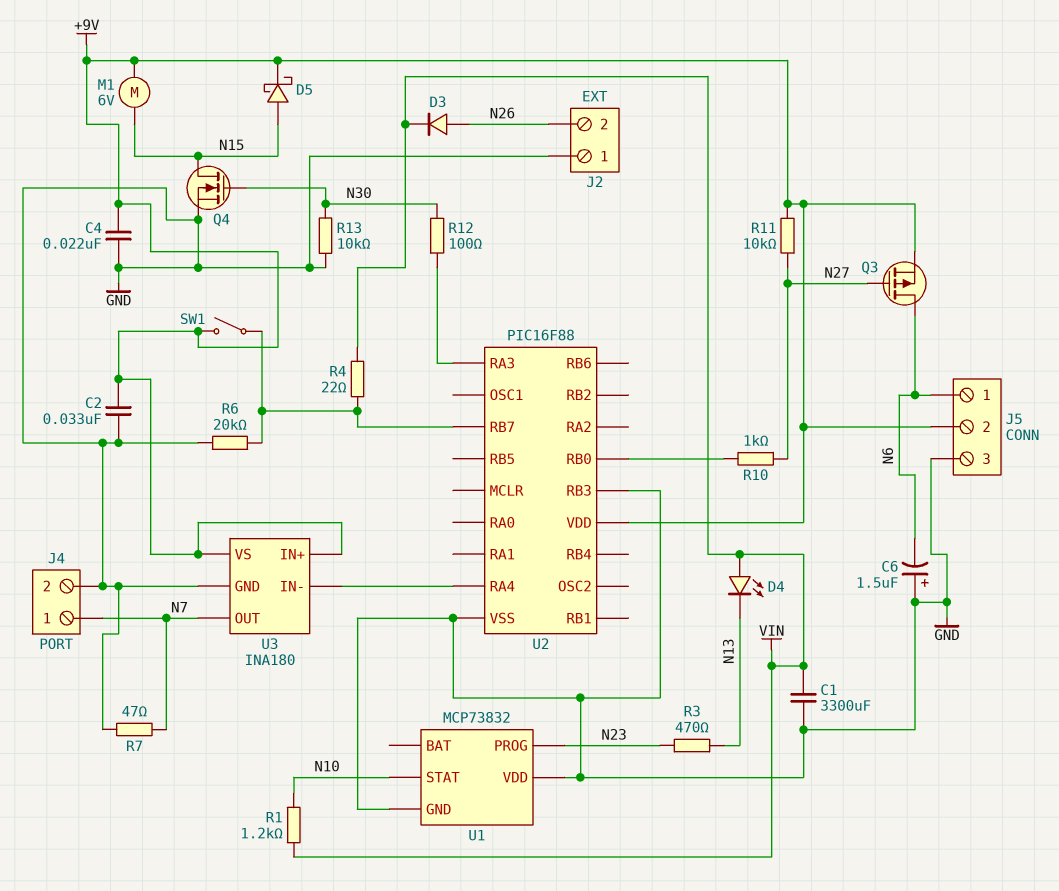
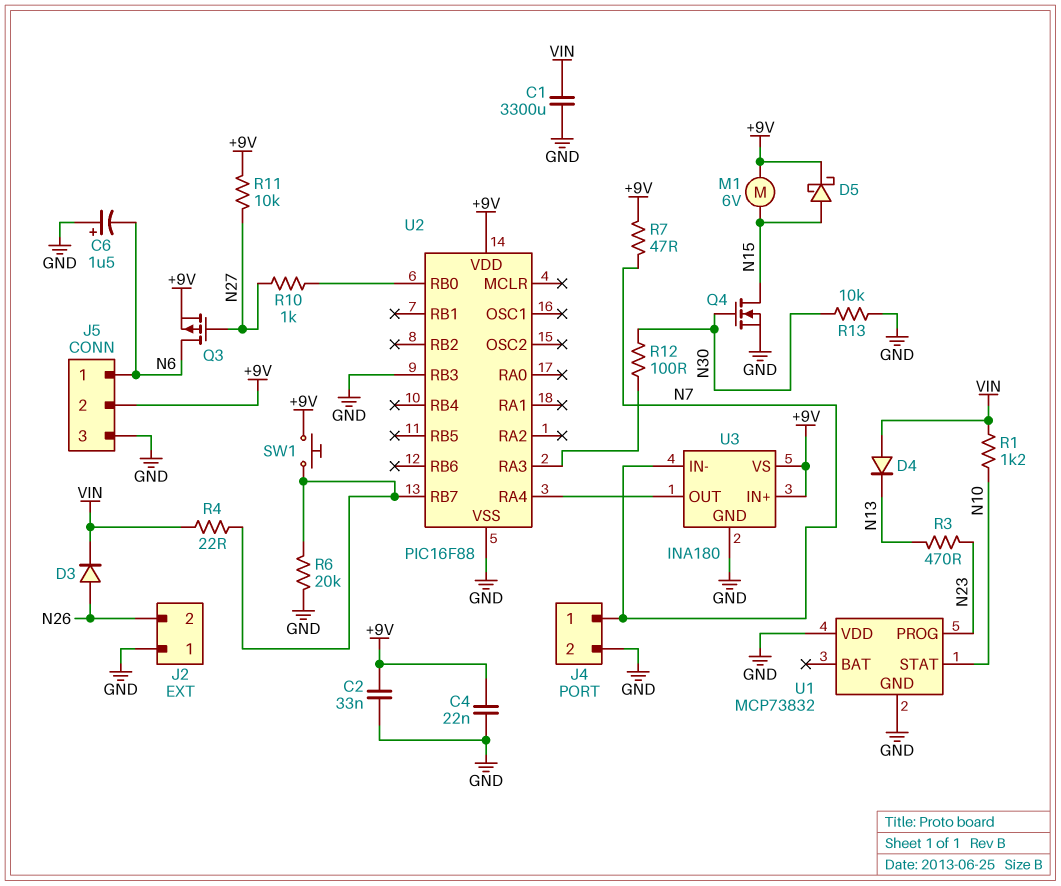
D4: LED (A VIN, K N13) -> diode (A VIN, K N13)
R7: 47 (GND, N7) -> 47 (+9V, N7)
SW1: switch (+9V, U2/RB7) -> button (+9V, U2/RB7)
U3 pin IN-: U2/RA4 -> N7
U3 pin OUT: N7 -> U2/RA4

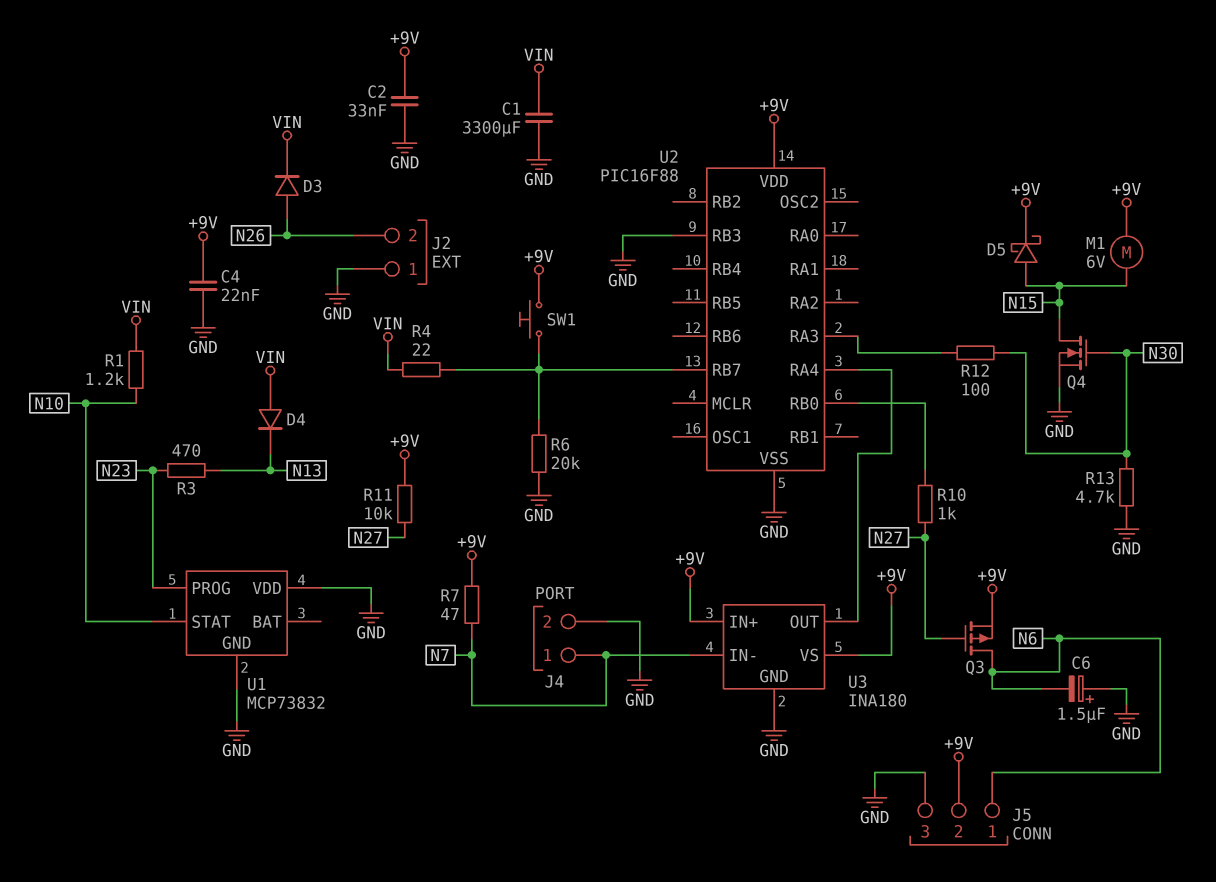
R13: 10k (GND, N30) -> 4.7k (GND, N30)

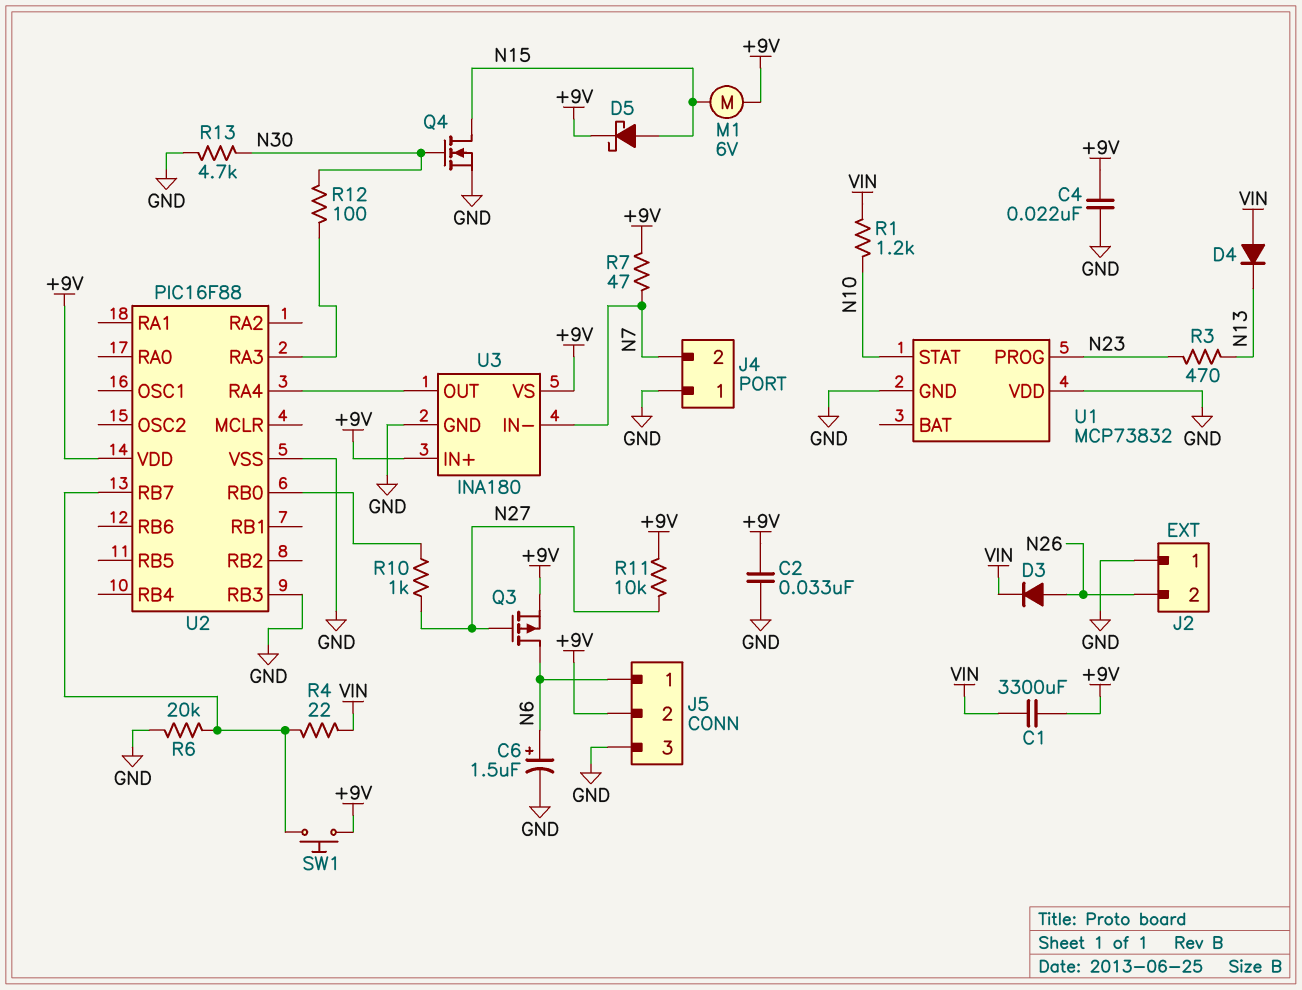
C1: 3300uF (GND, VIN) -> 3300uF (+9V, VIN)
C6: 1.5uF (plus GND, minus N6) -> 1.5uF (plus N6, minus GND)
J4 pin 1: N7 -> GND
J4 pin 2: GND -> N7

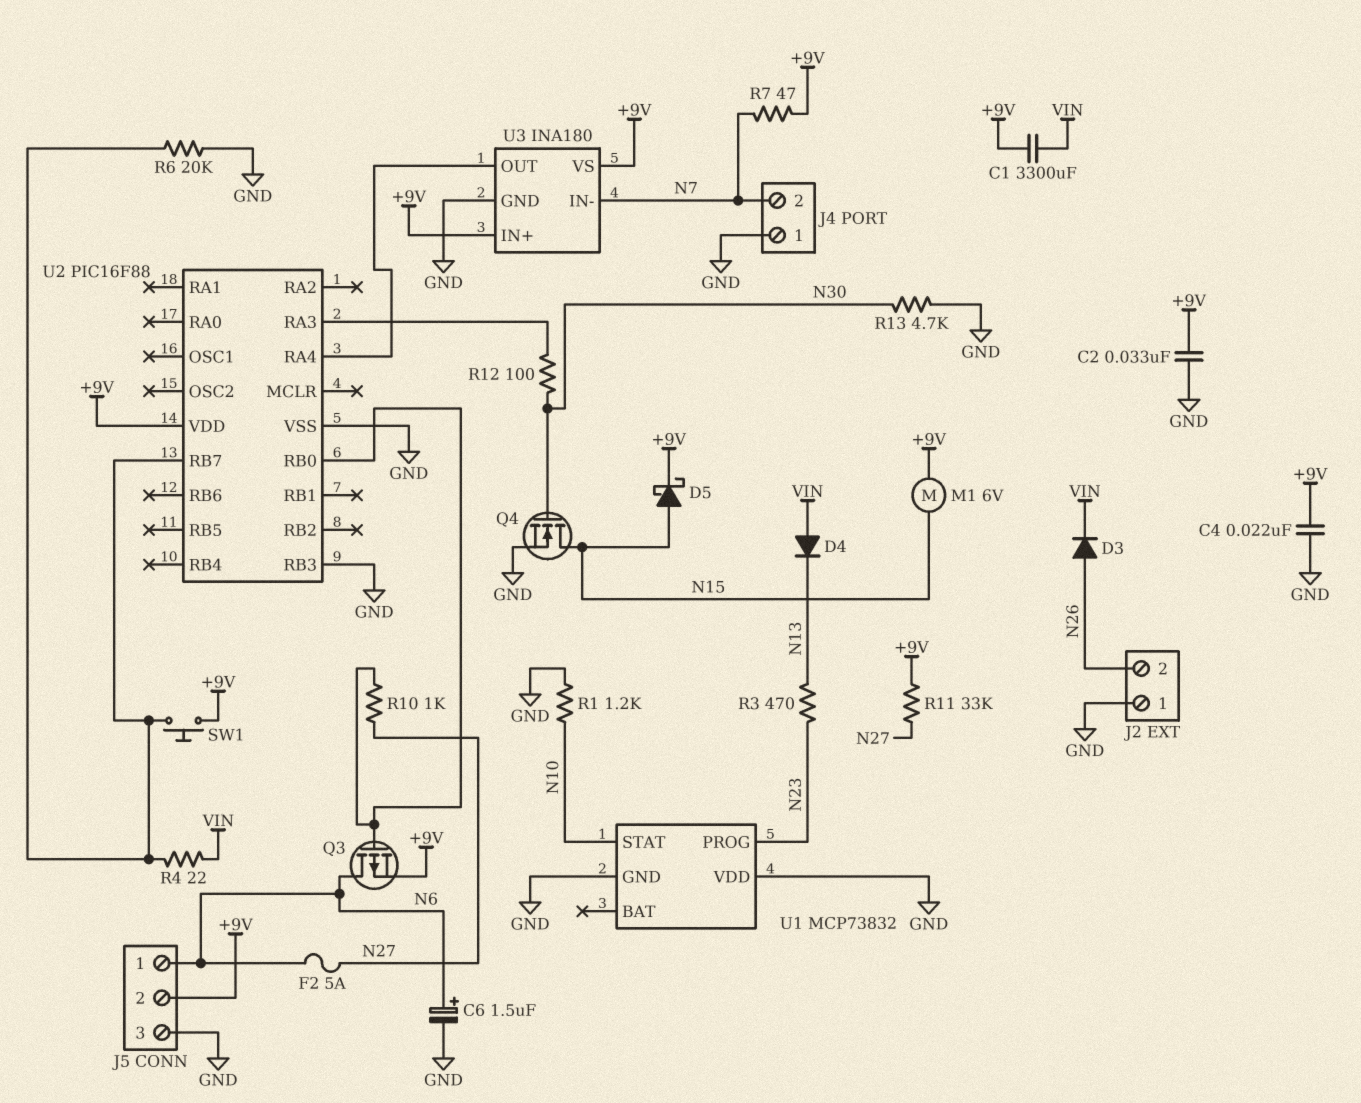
F2: none -> 5A (N6, N27)
Q3: PMOS (G N27, D N6, S +9V) -> PMOS (G U2/RB0, D N6, S +9V)
R1: 1.2k (N10, VIN) -> 1.2k (GND, N10)
R11: 10k (+9V, N27) -> 33k (+9V, N27)

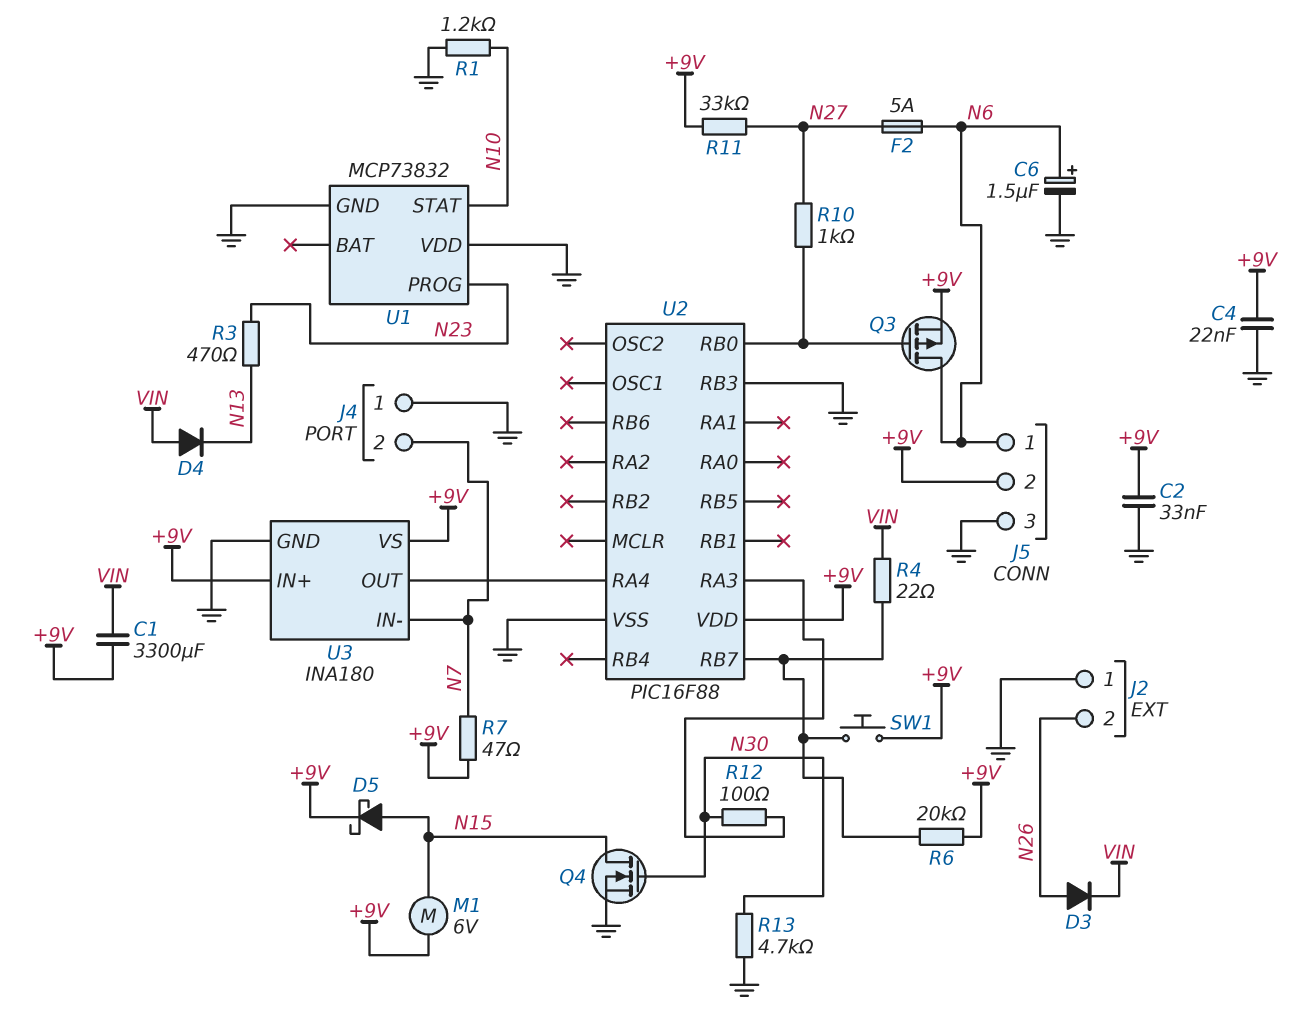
R6: 20k (GND, U2/RB7) -> 20k (+9V, U2/RB7)

